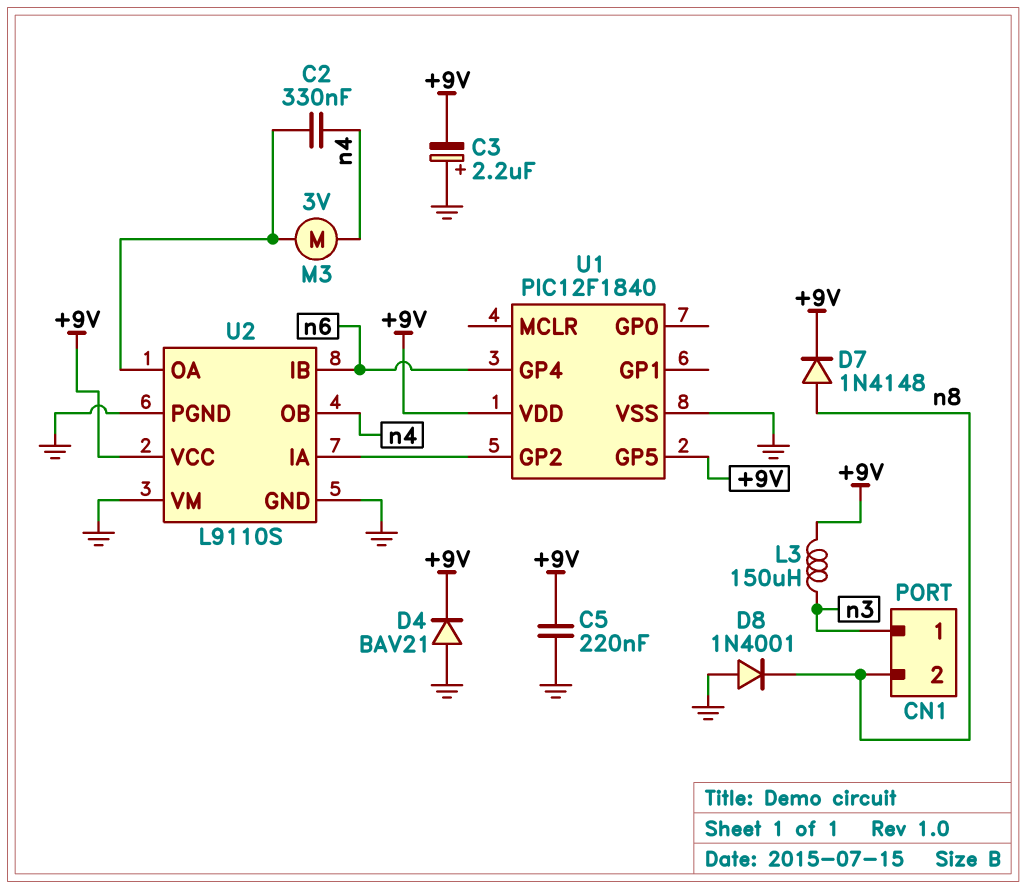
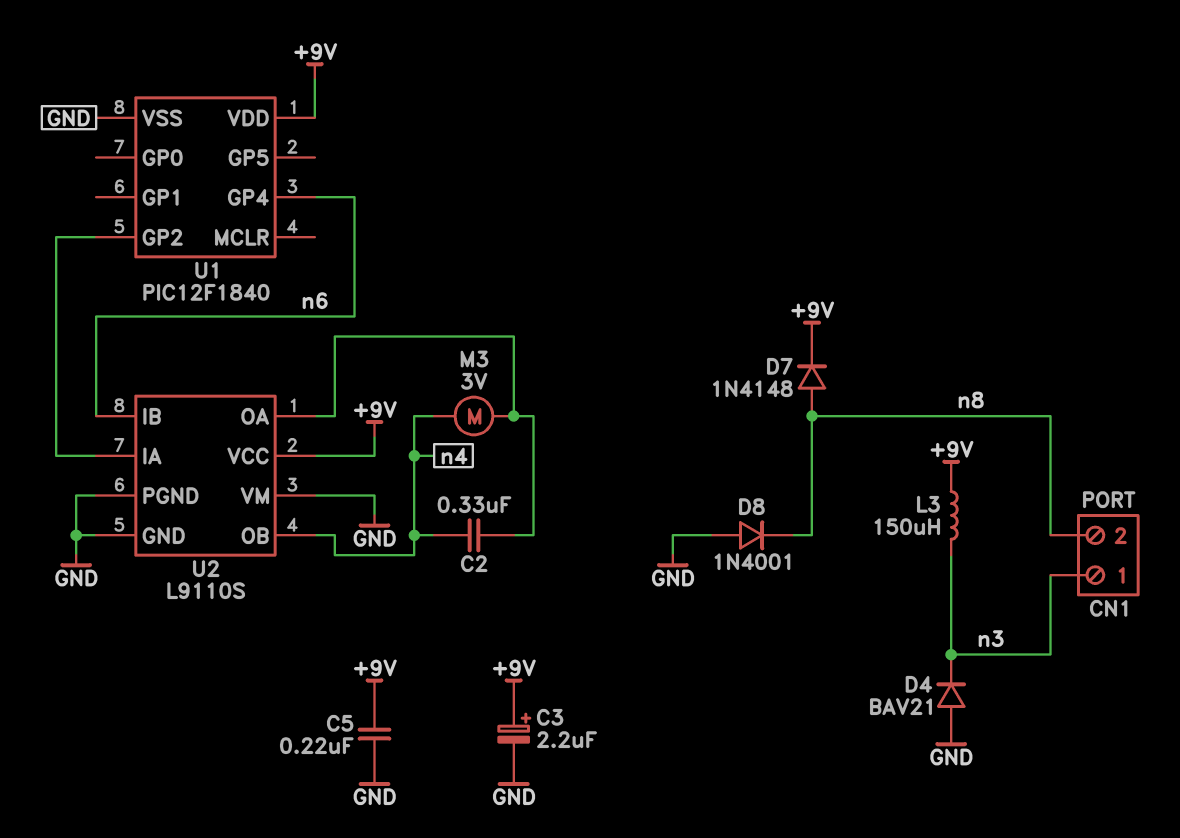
C3: 2.2uF (plus GND, minus +9V) -> 2.2uF (plus +9V, minus GND)
D4: diode BAV21 (A GND, K +9V) -> diode BAV21 (A GND, K n3)
U1 pin GP5: +9V -> none

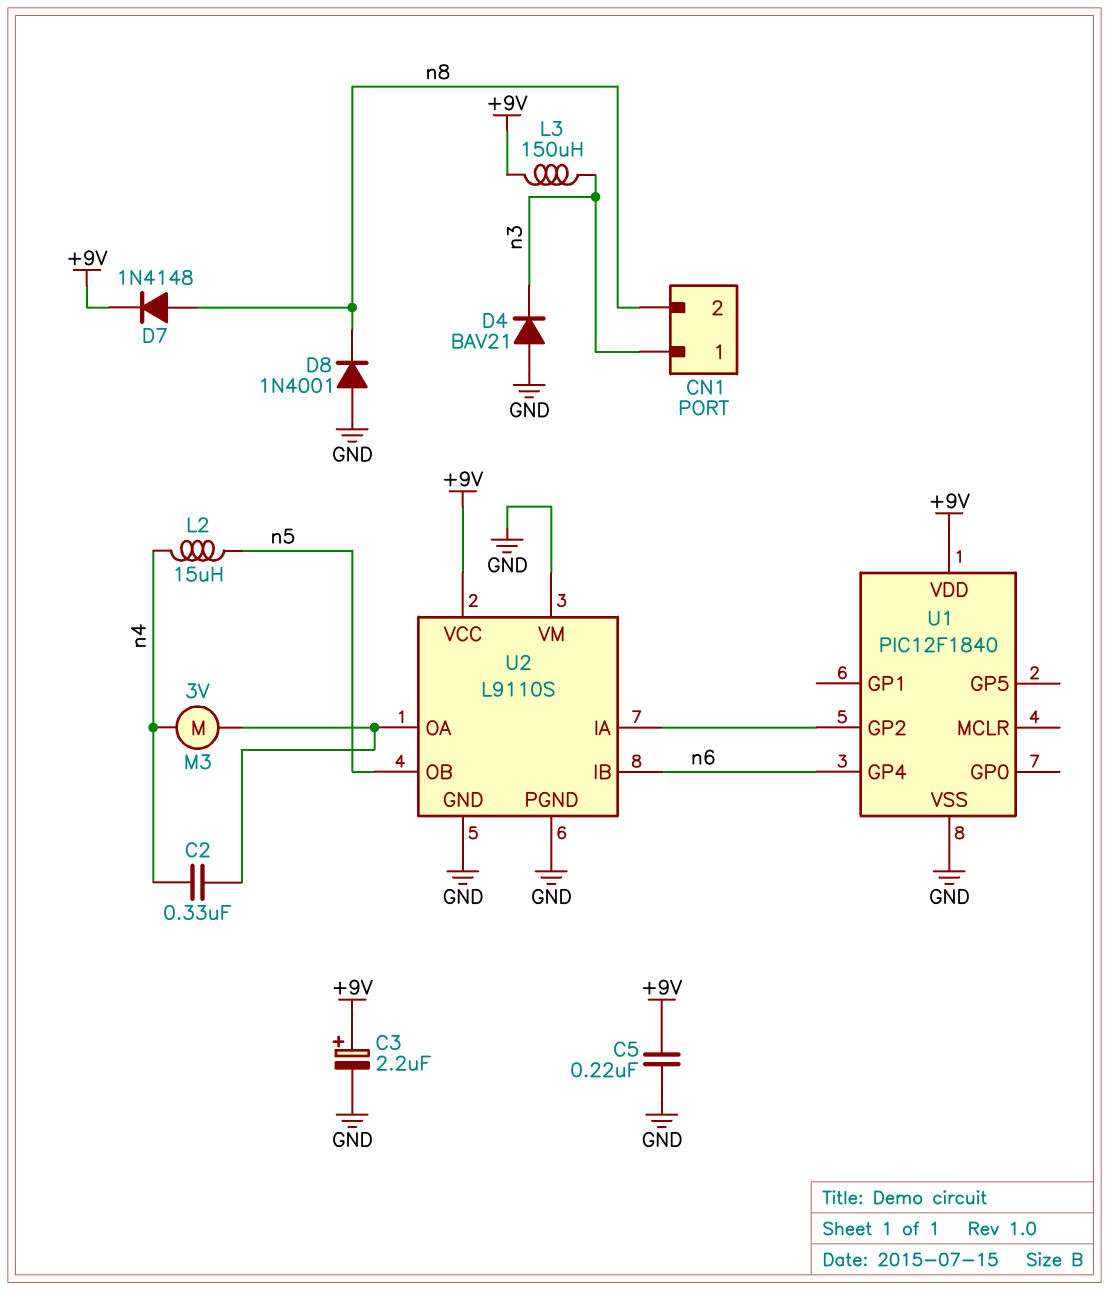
L2: none -> 15uH (n4, n5)
U2 pin OB: n4 -> n5

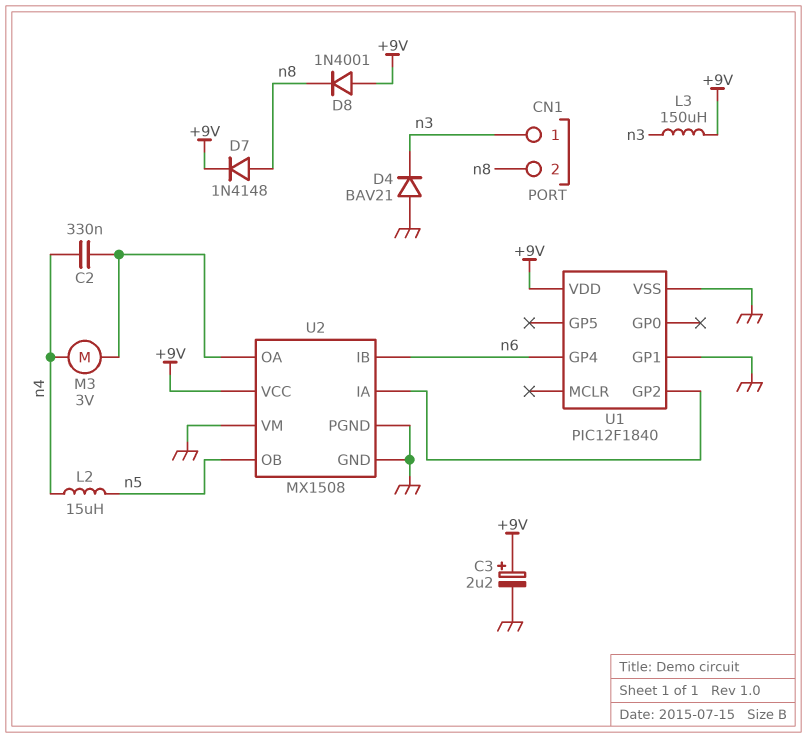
C5: 220nF (+9V, GND) -> none
D8: diode 1N4001 (A GND, K n8) -> diode 1N4001 (A +9V, K n8)
U1 pin GP1: none -> GND
U2: L9110S -> MX1508

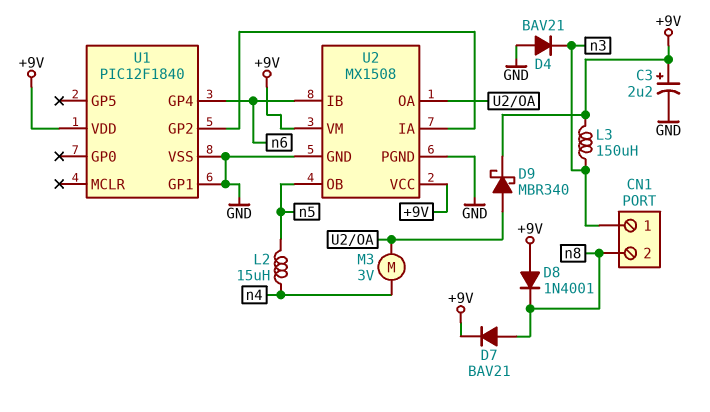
C2: 330nF (U2/OA, n4) -> none
D7: diode 1N4148 (A n8, K +9V) -> diode BAV21 (A n8, K +9V)
D9: none -> schottky MBR340 (A U2/OA, K +9V)
U2 pin VM: GND -> +9V

